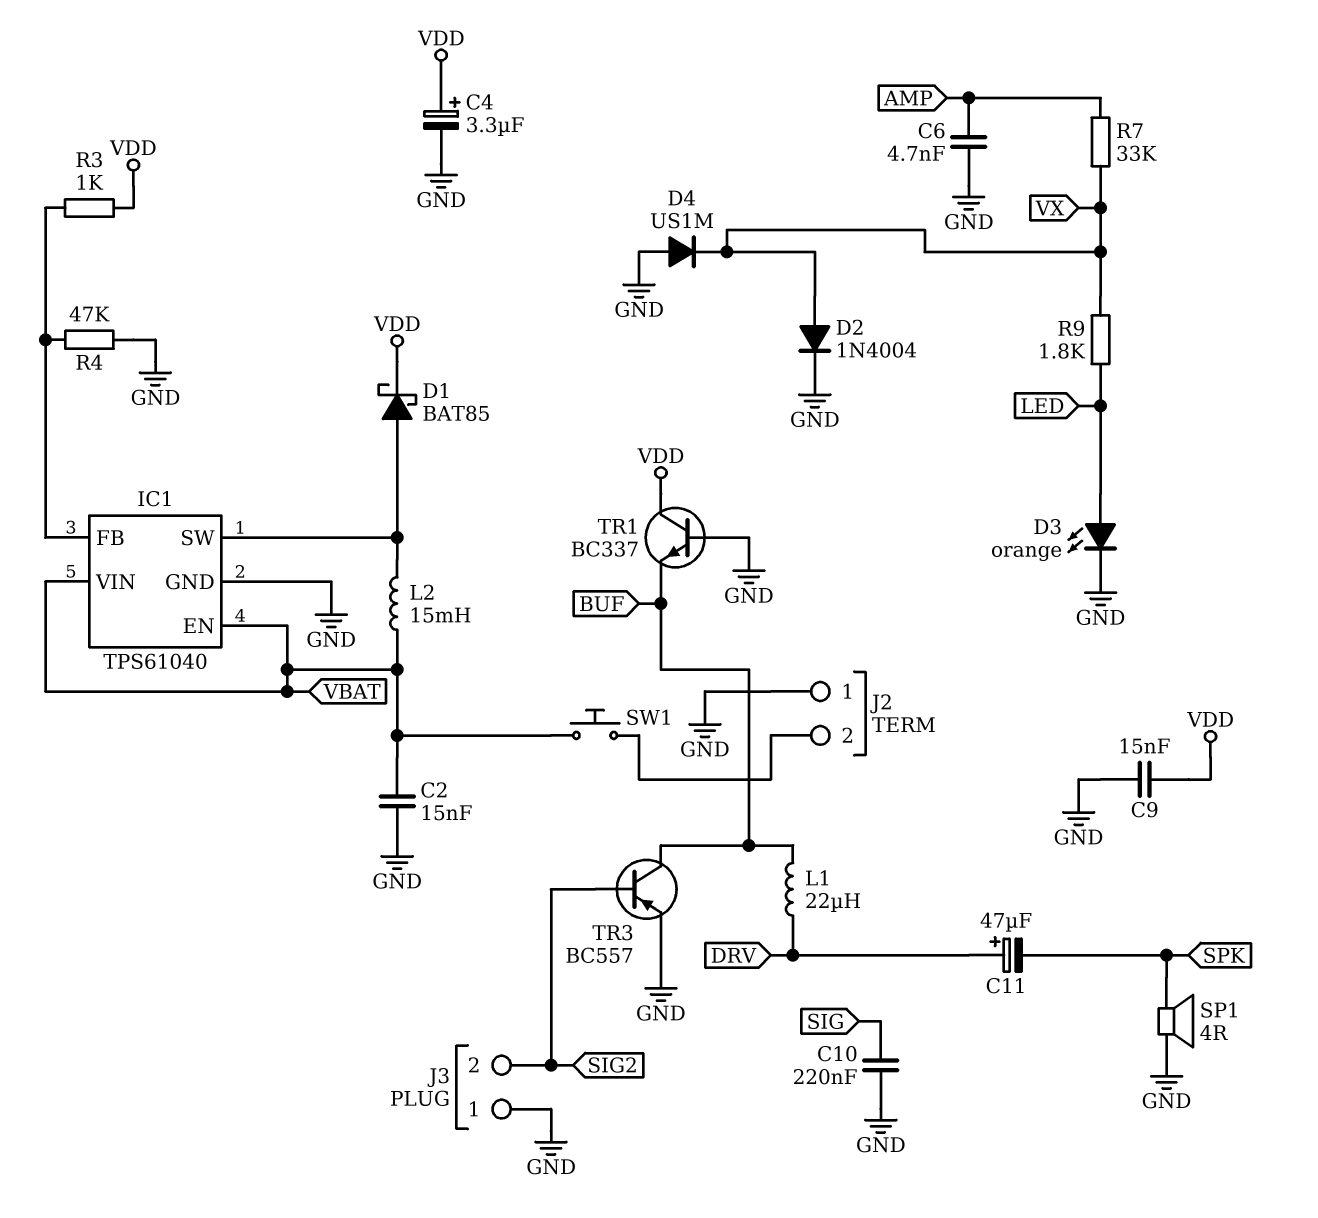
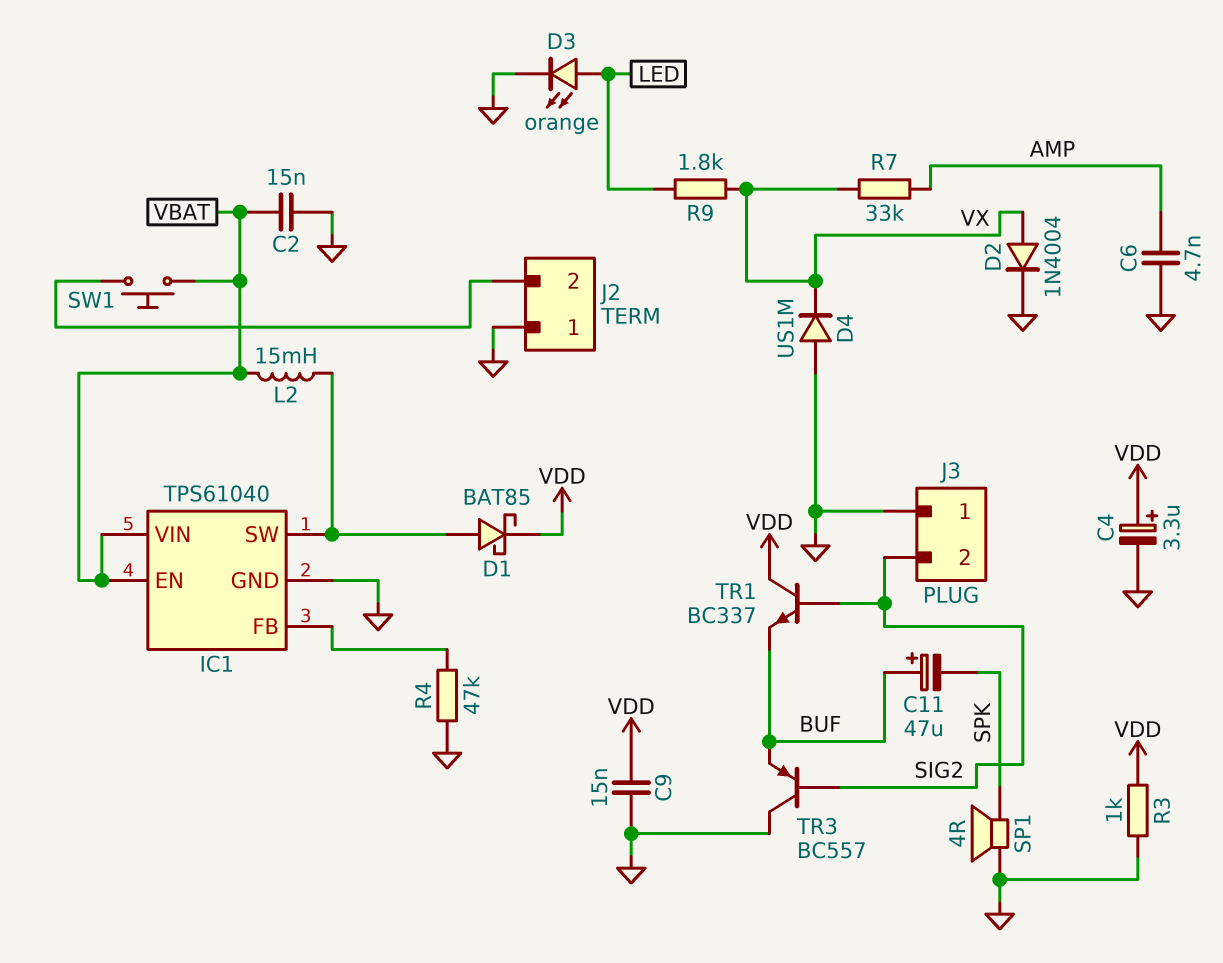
C10: 220nF (GND, SIG) -> none
C11: 47uF (plus DRV, minus SPK) -> 47uF (plus BUF, minus SPK)
L1: 22uH (BUF, DRV) -> none
R3: 1k (IC1/FB, VDD) -> 1k (GND, VDD)
TR1: NPN BC337 (B GND, C VDD, E BUF) -> NPN BC337 (B SIG2, C VDD, E BUF)
TR3: PNP BC557 (B SIG2, C BUF, E GND) -> PNP BC557 (B SIG2, C GND, E BUF)

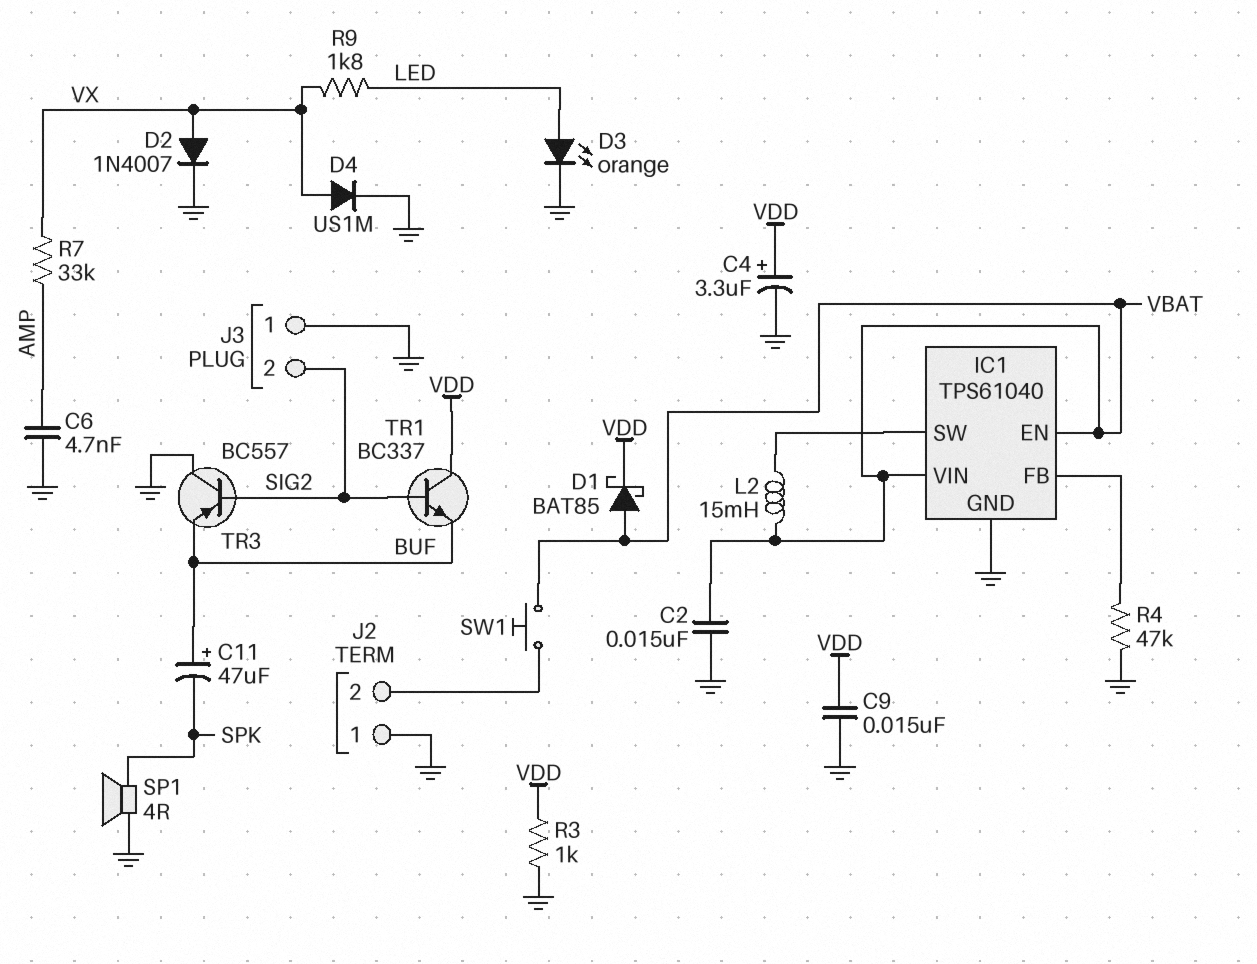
D1: schottky BAT85 (A IC1/SW, K VDD) -> schottky BAT85 (A VBAT, K VDD)
D2: diode 1N4004 (A VX, K GND) -> diode 1N4007 (A VX, K GND)
D4: diode US1M (A GND, K VX) -> diode US1M (A VX, K GND)

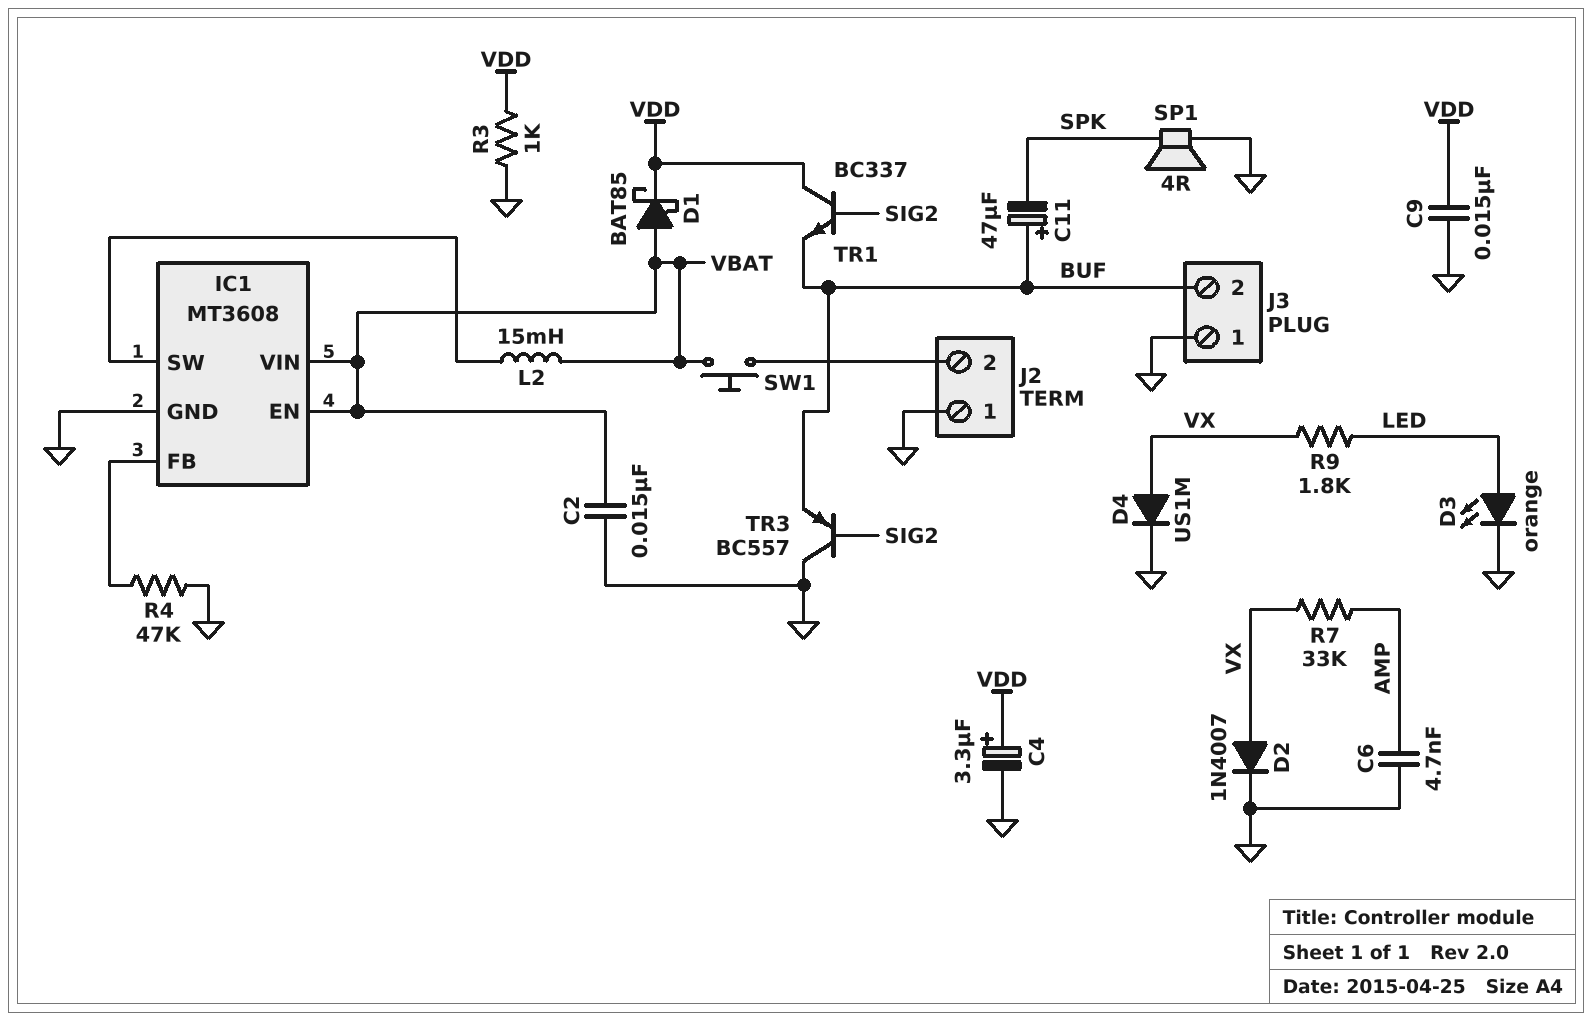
IC1: TPS61040 -> MT3608
J3 pin 2: SIG2 -> BUF

